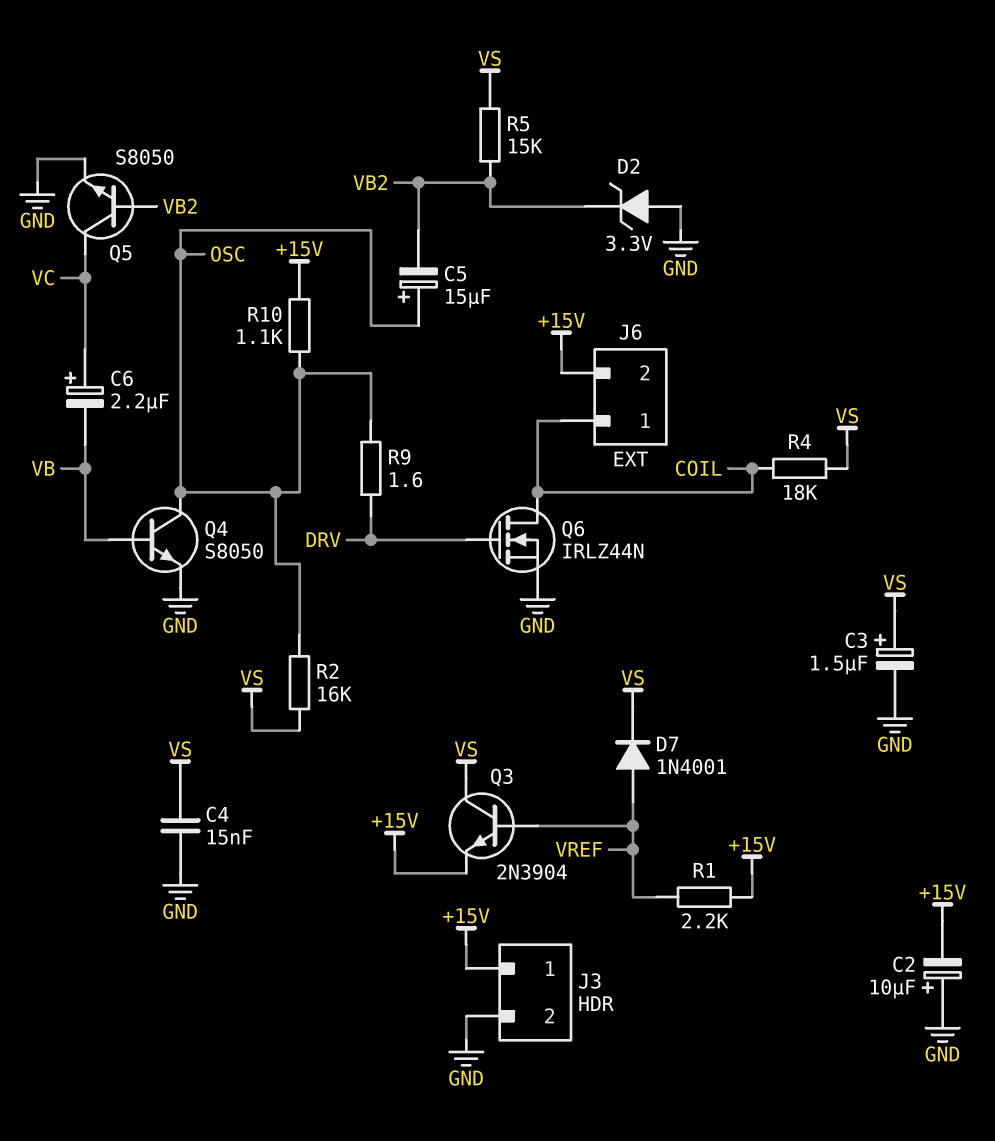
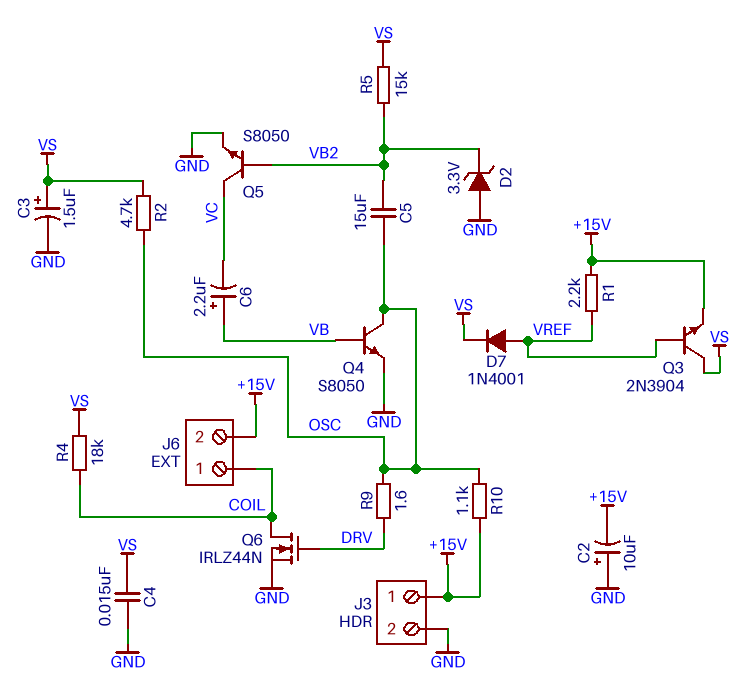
C5: 15uF (plus OSC, minus VB2) -> 15uF (OSC, VB2)
C6: 2.2uF (plus VC, minus VB) -> 2.2uF (plus VB, minus VC)
R2: 16k (OSC, VS) -> 4.7k (OSC, VS)

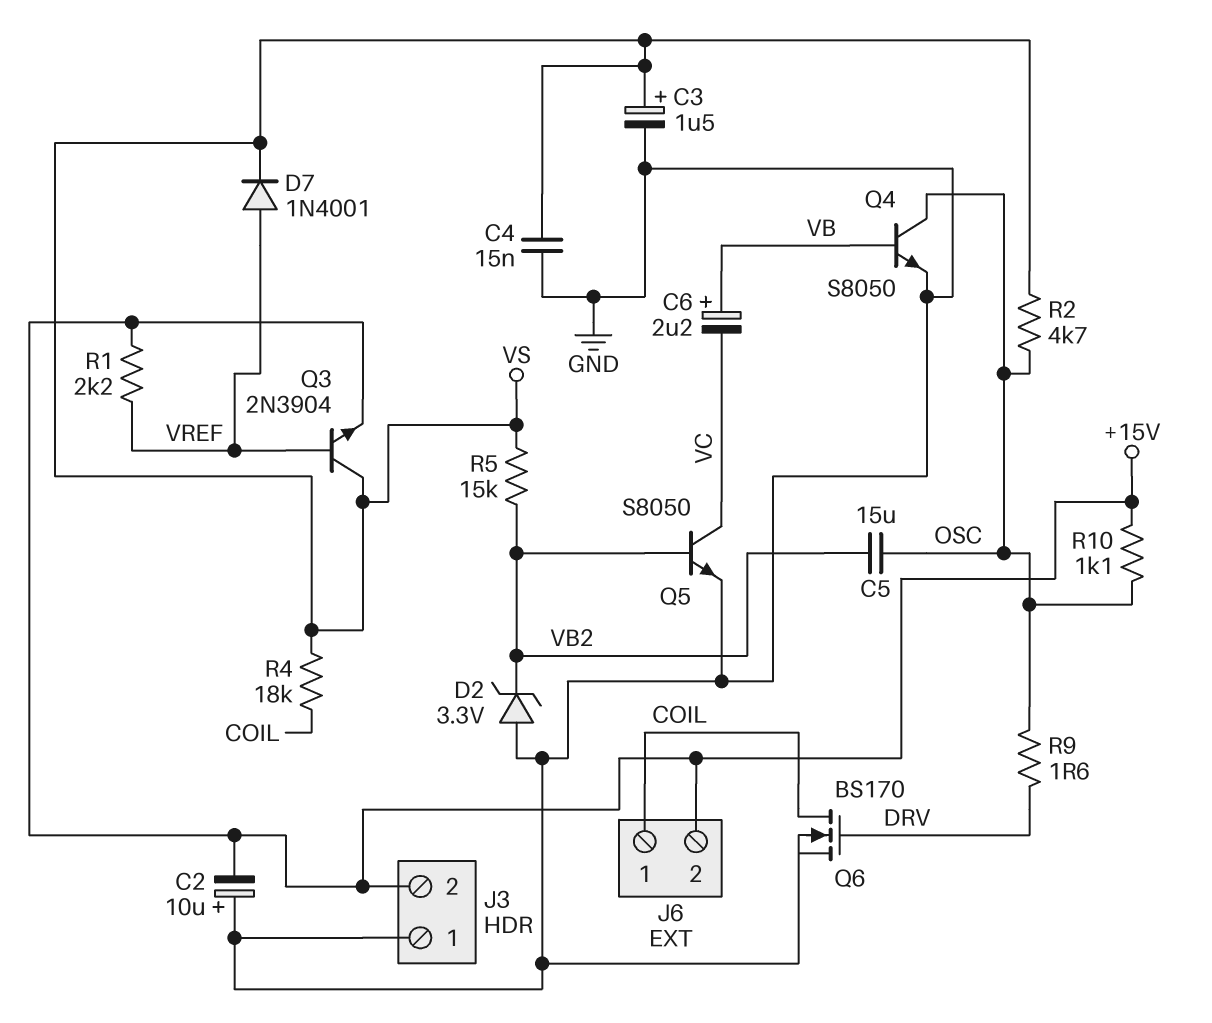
J3 pin 1: +15V -> GND
J3 pin 2: GND -> +15V
Q6: NMOS IRLZ44N (G DRV, D COIL, S GND) -> NMOS BS170 (G DRV, D COIL, S GND)

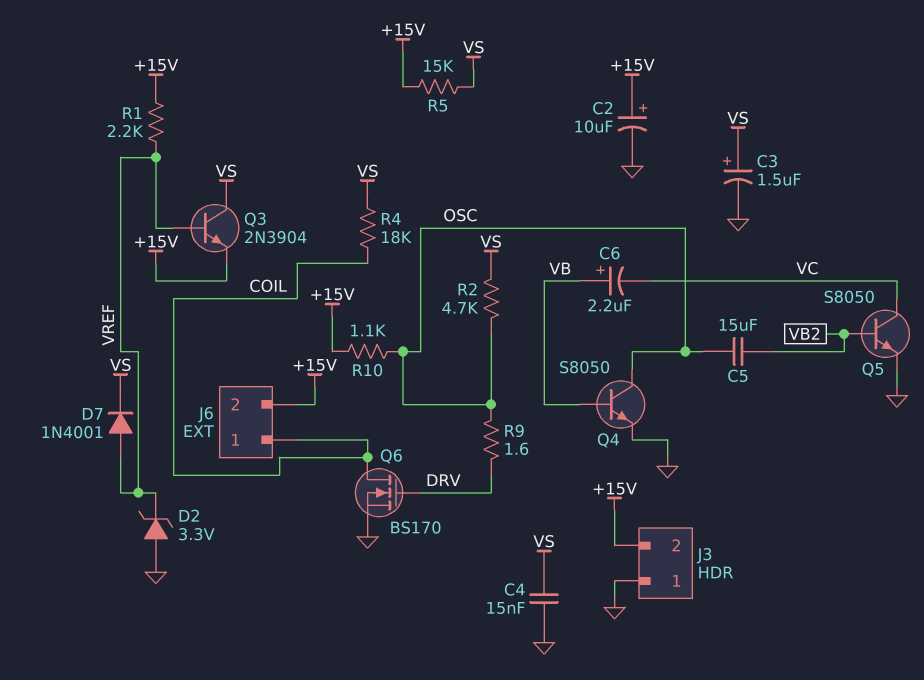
C2: 10uF (plus GND, minus +15V) -> 10uF (plus +15V, minus GND)
D2: zener 3.3V (A GND, K VB2) -> zener 3.3V (A GND, K VREF)
R5: 15k (VB2, VS) -> 15k (+15V, VS)

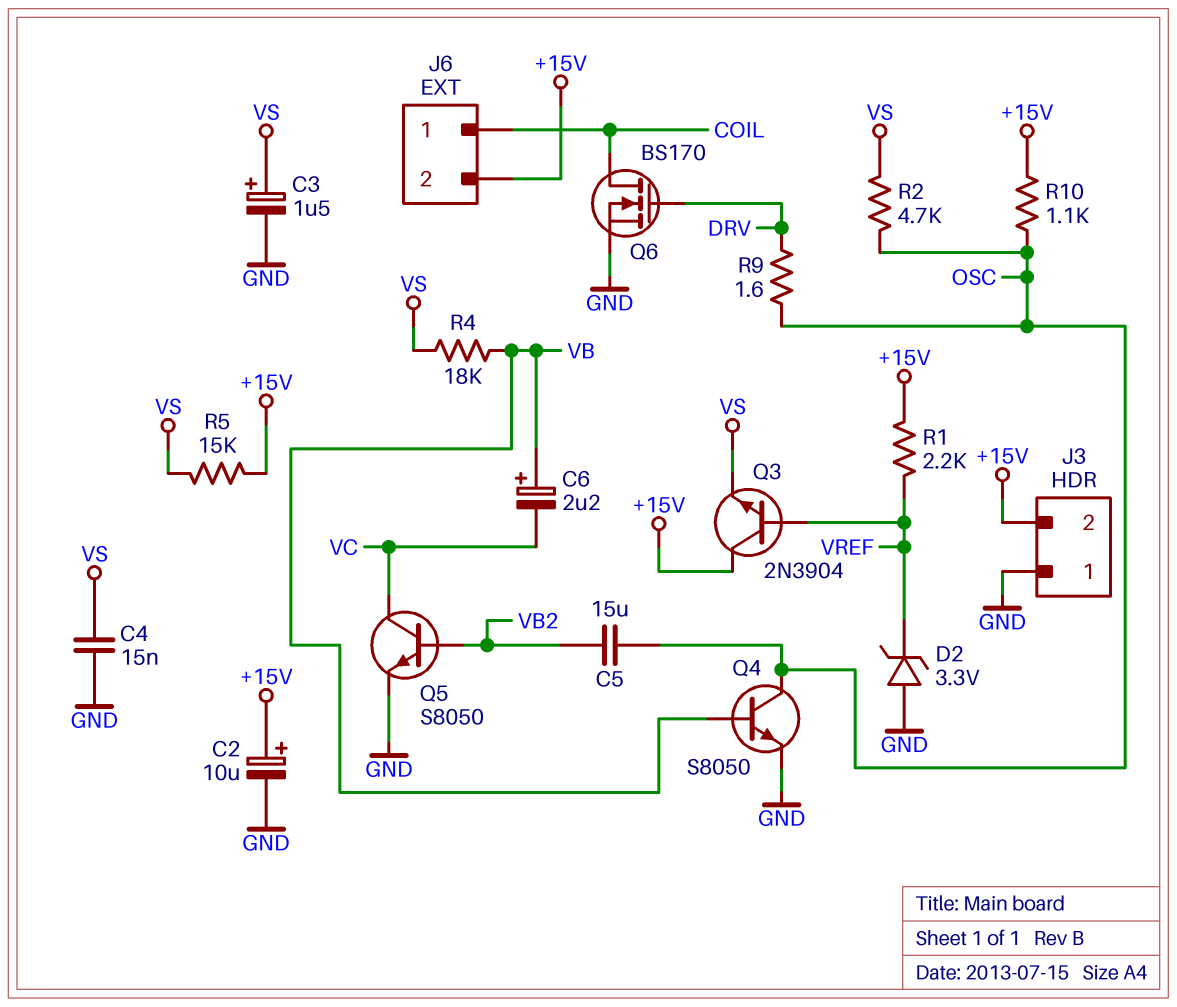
D7: diode 1N4001 (A VREF, K VS) -> none
Q3: NPN 2N3904 (B VREF, C VS, E +15V) -> NPN 2N3904 (B VREF, C +15V, E VS)
R4: 18k (COIL, VS) -> 18k (VB, VS)

